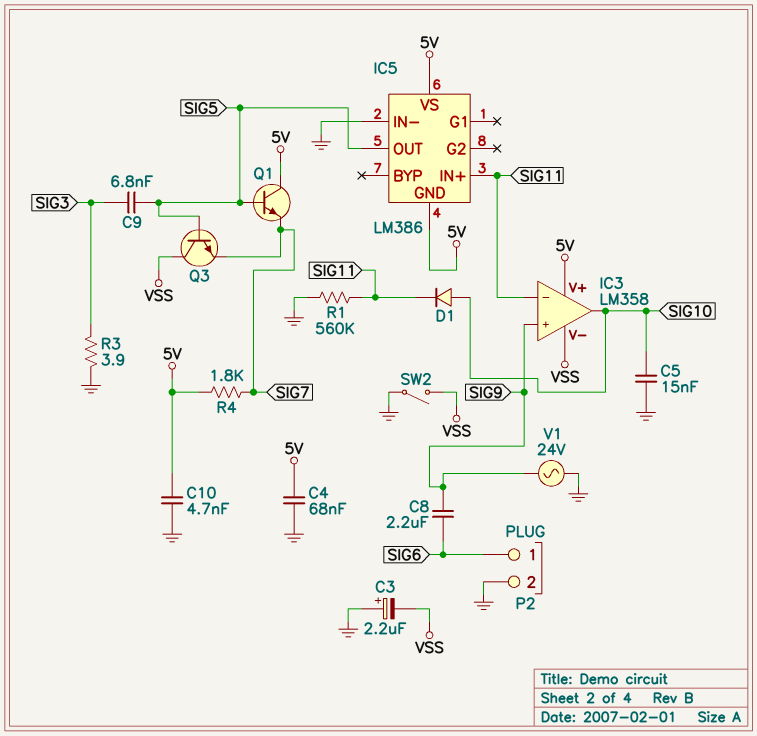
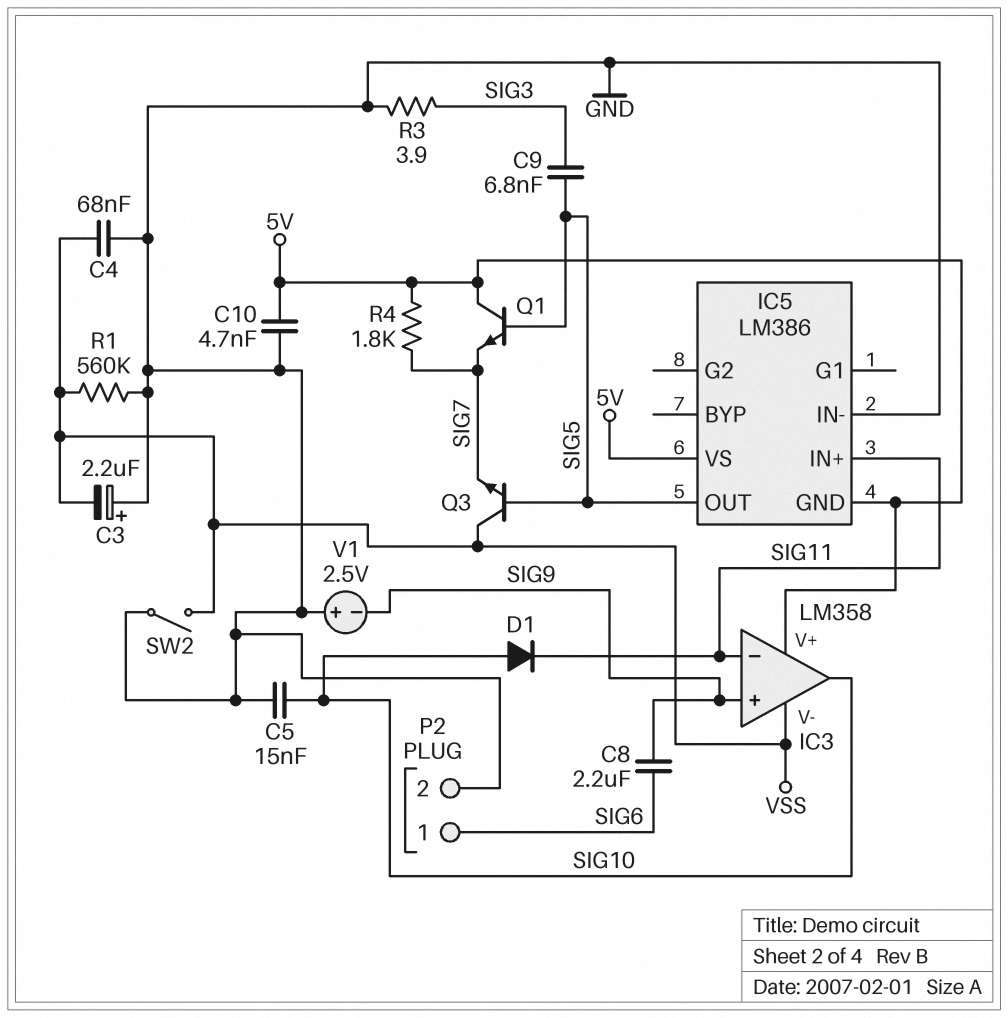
C4: 68nF (5V, GND) -> 68nF (GND, VSS)
R1: 560k (GND, SIG11) -> 560k (GND, VSS)
V1: AC 24V (GND, SIG9) -> 2.5V (plus GND, minus SIG9)

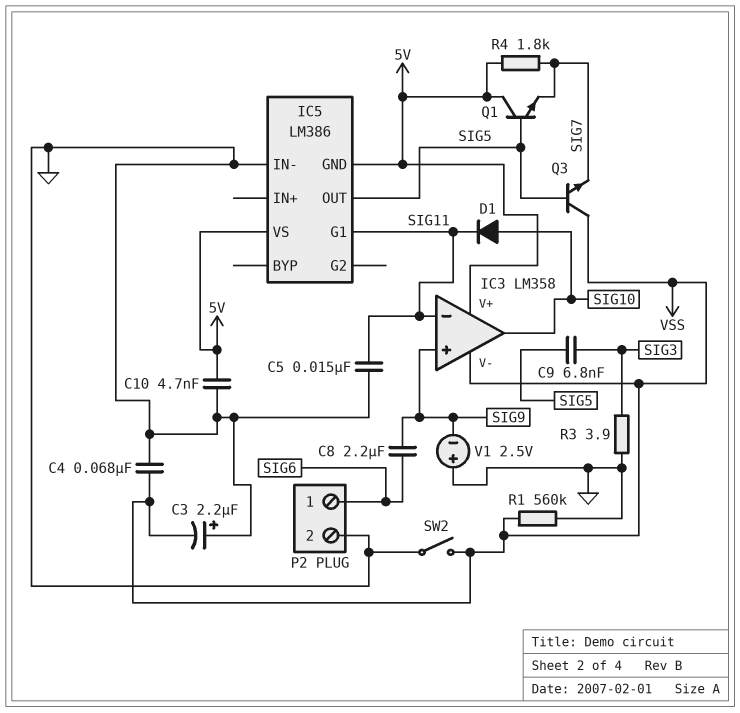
C5: 15nF (GND, SIG10) -> 15nF (GND, SIG11)
IC5 pin G1: none -> SIG11
IC5 pin IN+: SIG11 -> none

